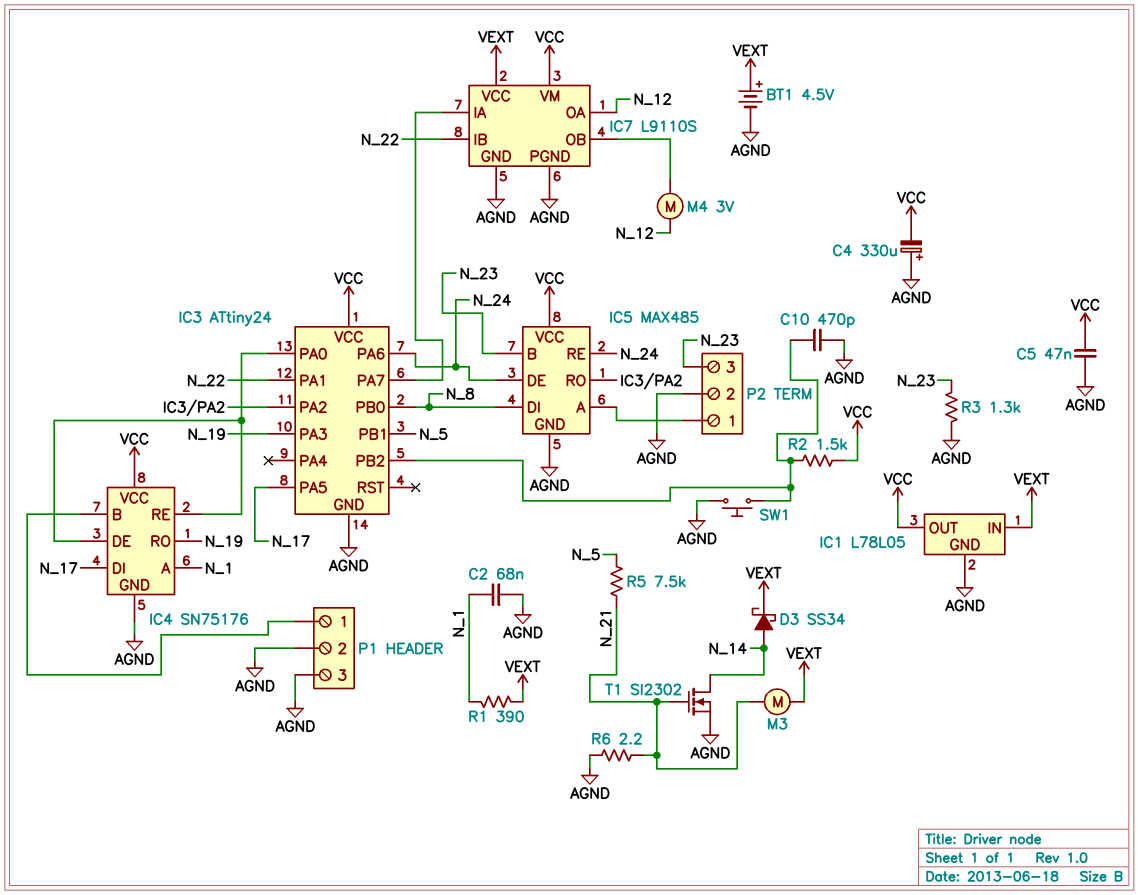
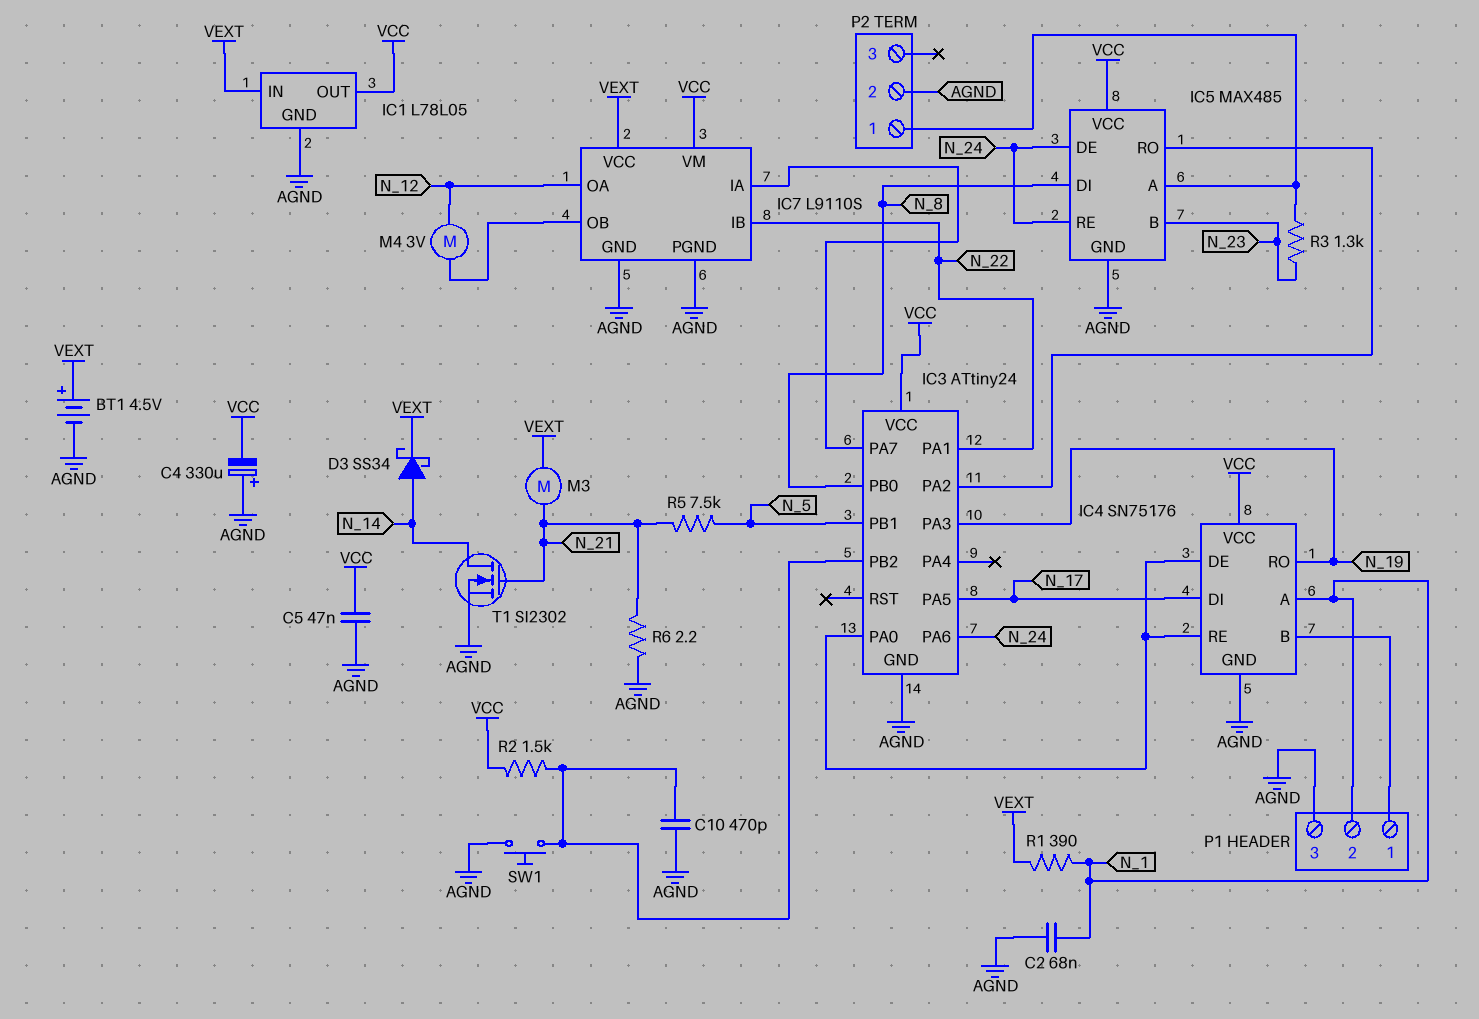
P1 pin 2: AGND -> N_1
P2 pin 3: N_23 -> none
R3: 1.3k (AGND, N_23) -> 1.3k (IC5/A, N_23)

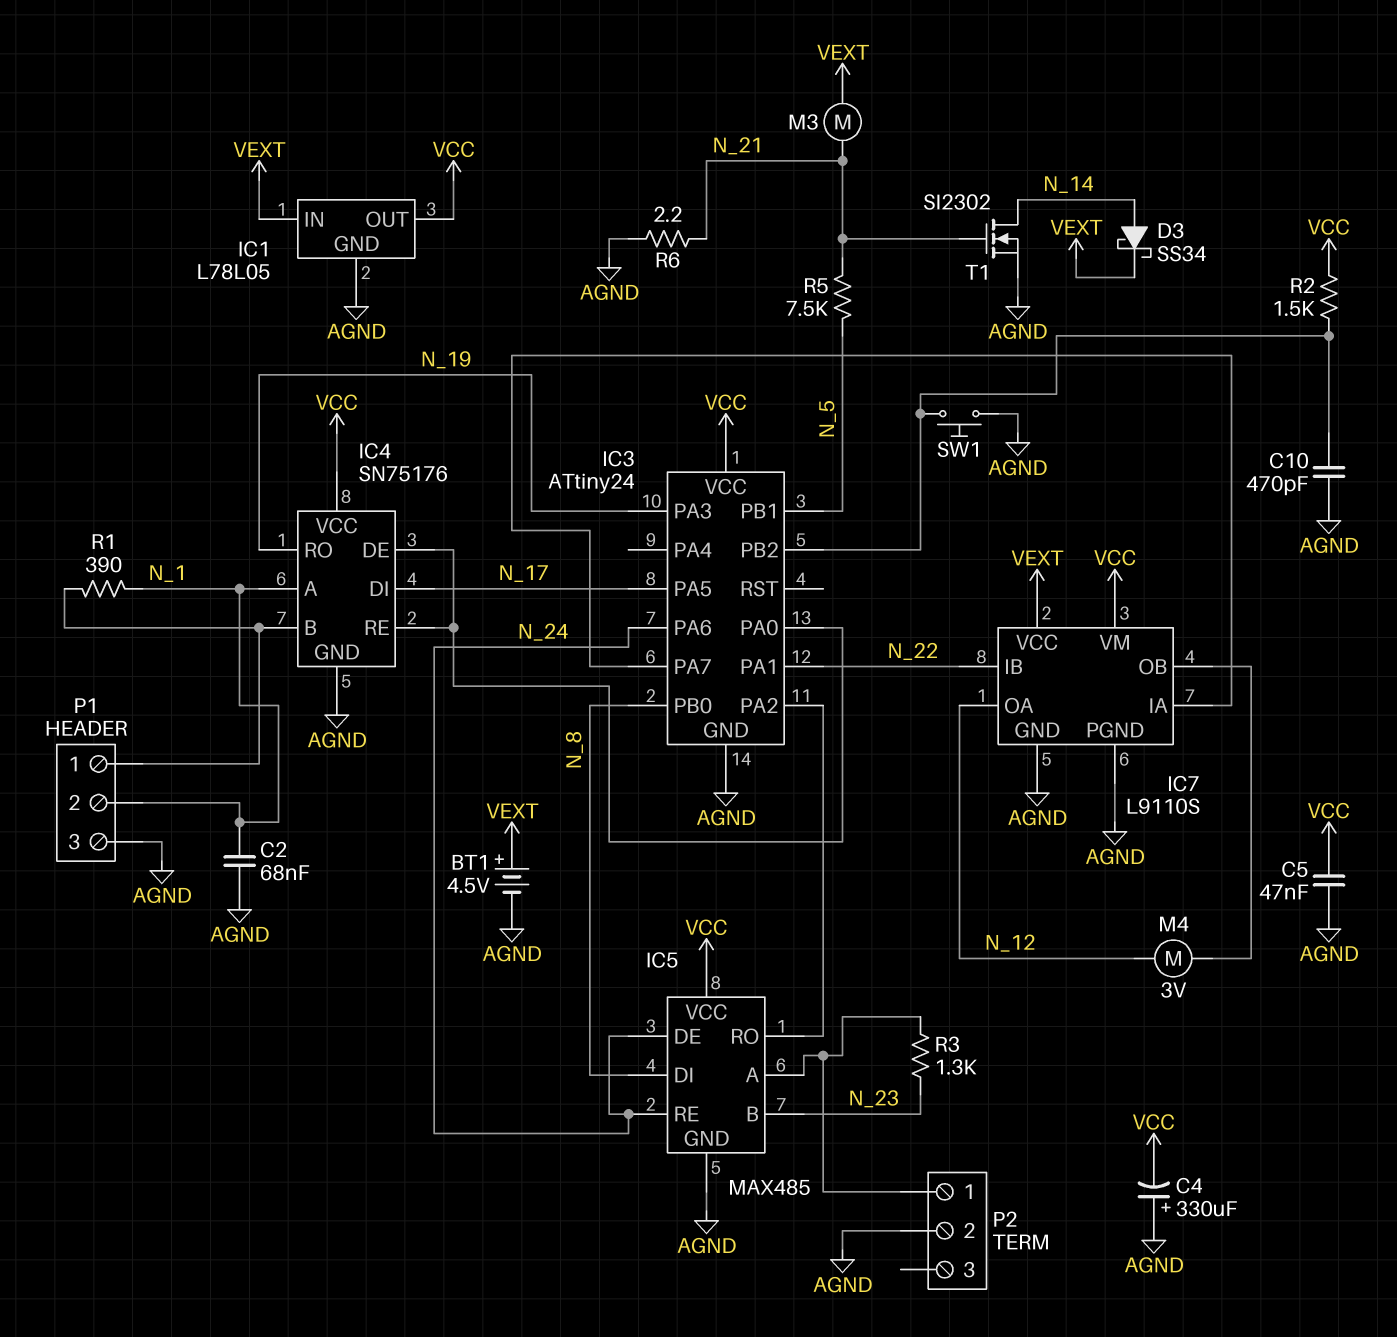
R1: 390 (N_1, VEXT) -> 390 (IC4/B, N_1)

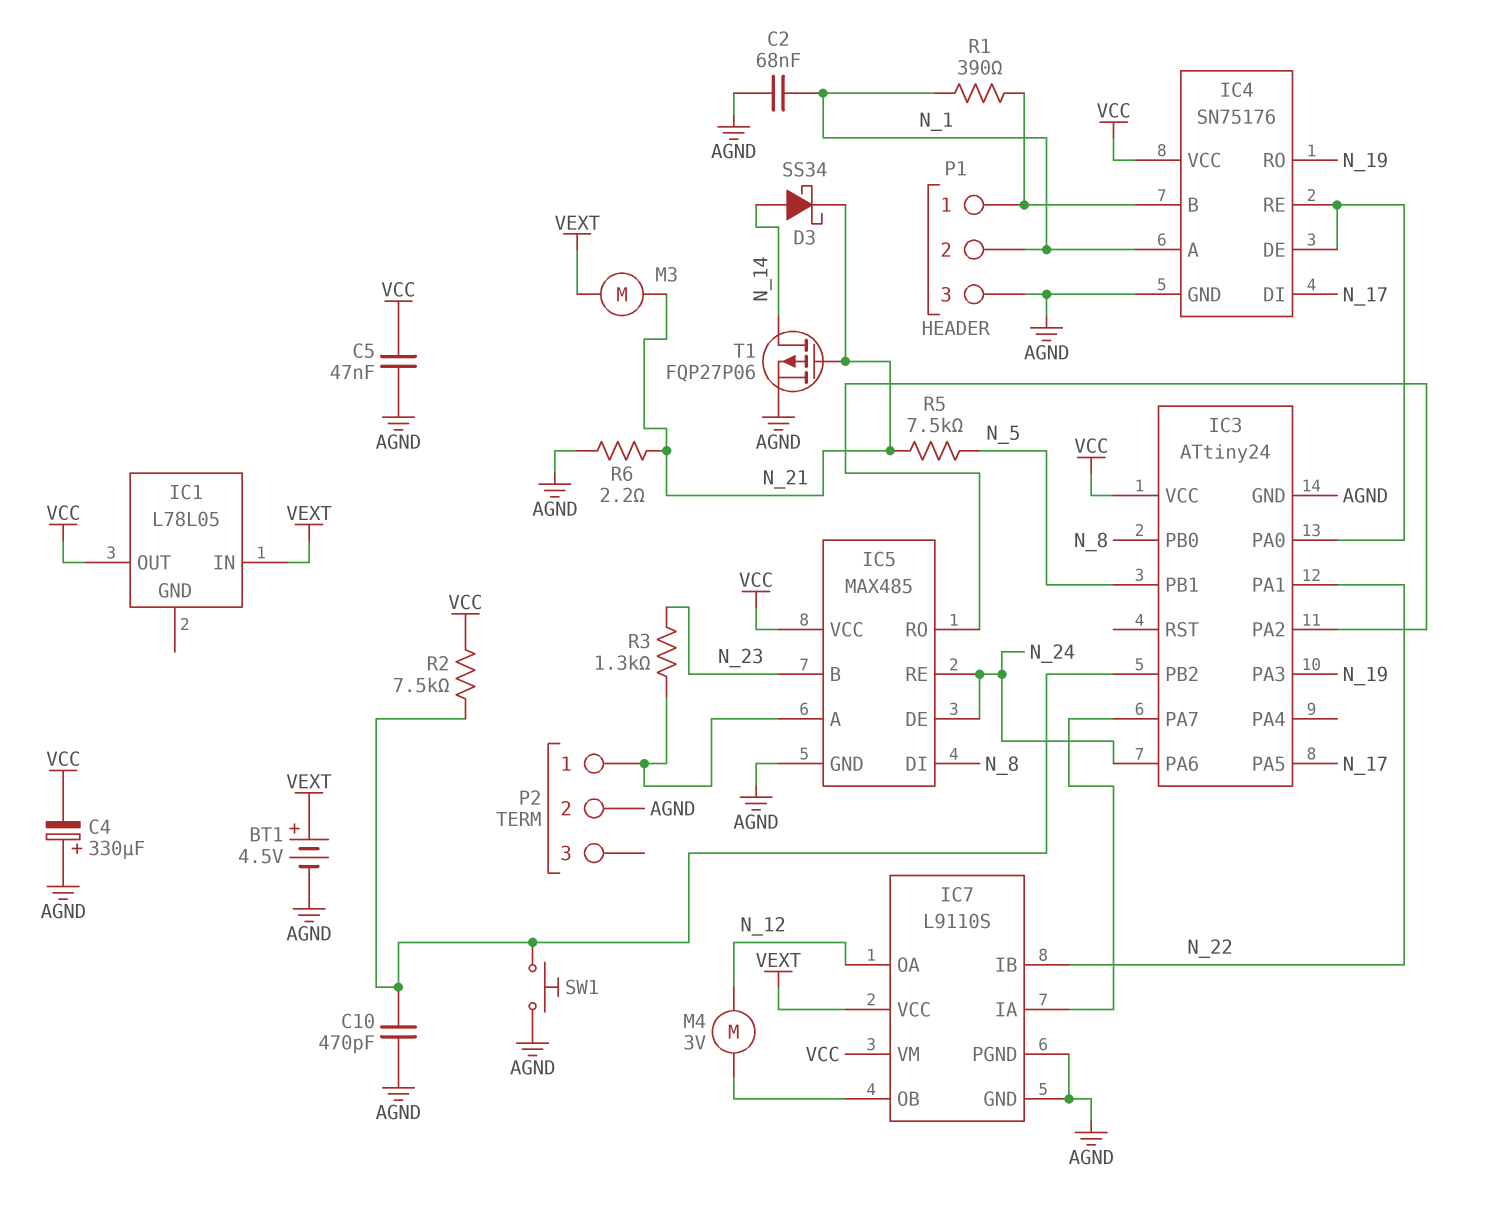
D3: schottky SS34 (A N_14, K VEXT) -> schottky SS34 (A N_14, K N_21)
IC1 pin GND: AGND -> none
R2: 1.5k (IC3/PB2, VCC) -> 7.5k (IC3/PB2, VCC)
T1: NMOS SI2302 (G N_21, D N_14, S AGND) -> PMOS FQP27P06 (G N_21, D N_14, S AGND)

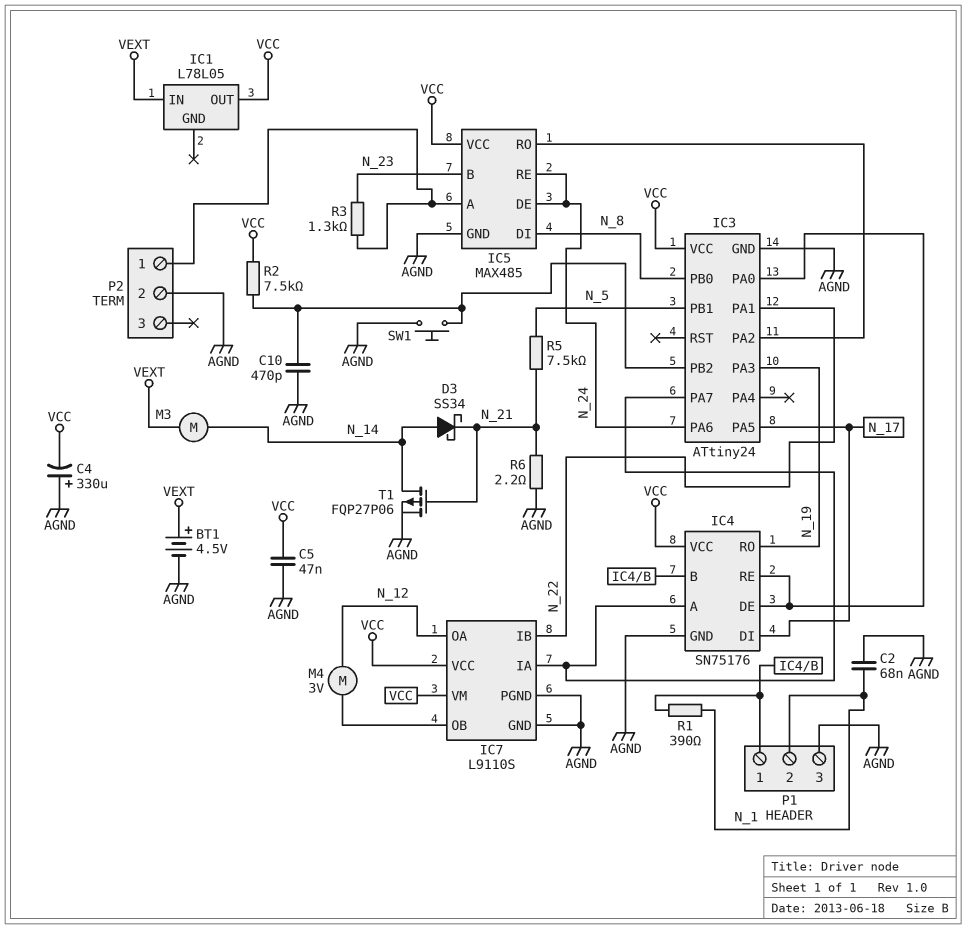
IC4 pin A: N_1 -> IC3/PA7
IC7 pin VCC: VEXT -> VCC
M3: motor (N_21, VEXT) -> motor (N_14, VEXT)

